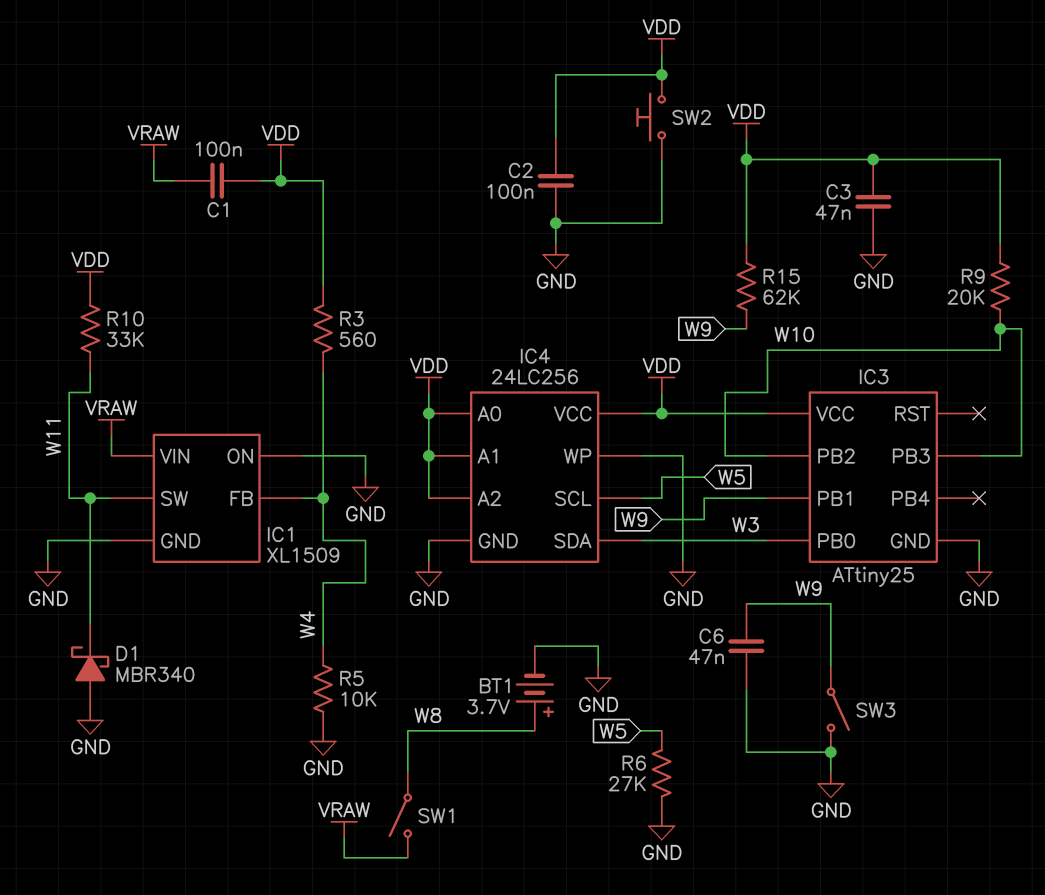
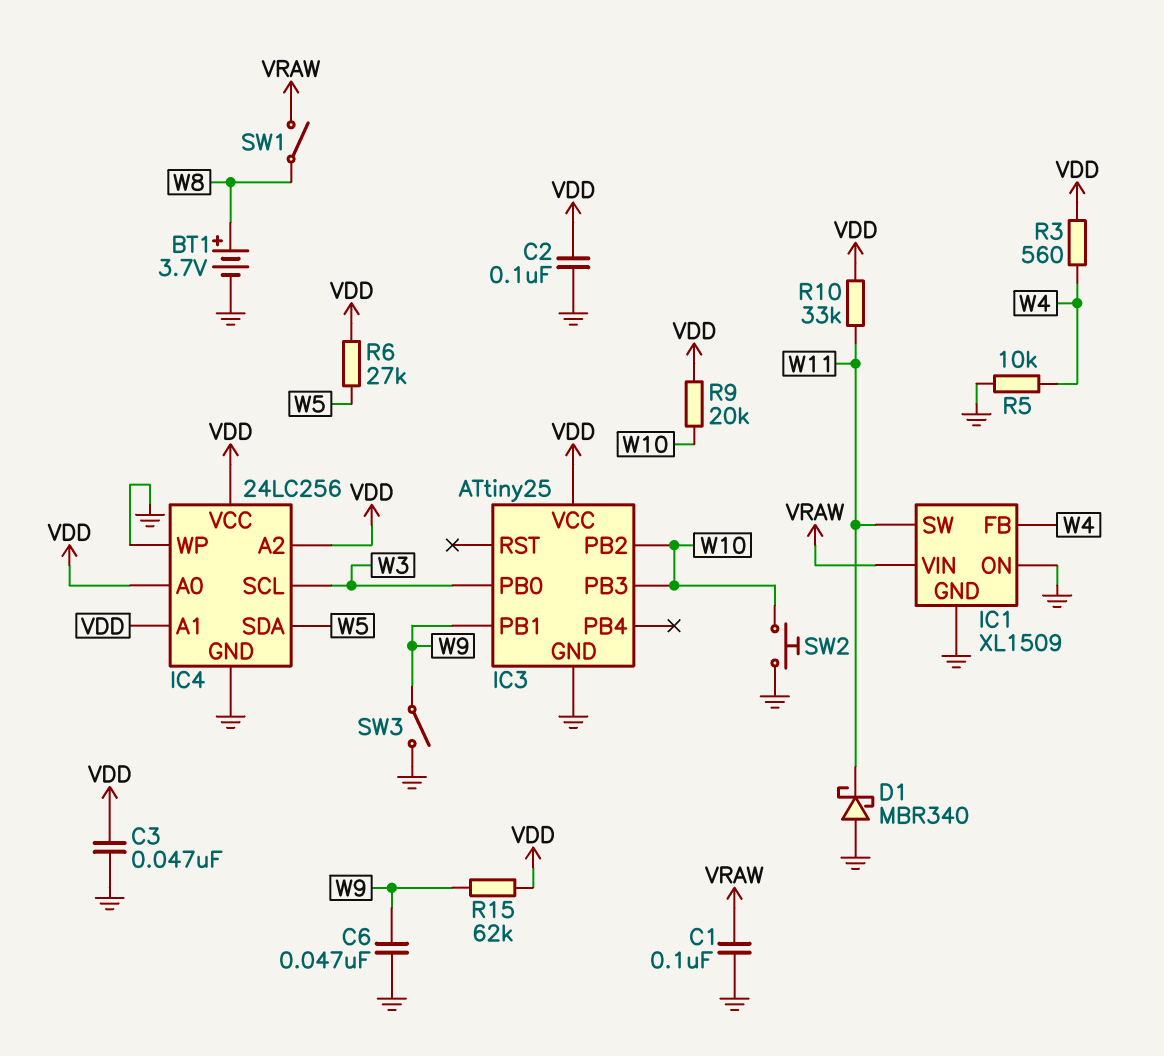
C1: 100nF (VDD, VRAW) -> 100nF (GND, VRAW)
IC4 pin SCL: W5 -> W3
IC4 pin SDA: W3 -> W5
R6: 27k (GND, W5) -> 27k (VDD, W5)
SW2: button (GND, VDD) -> button (GND, W10)

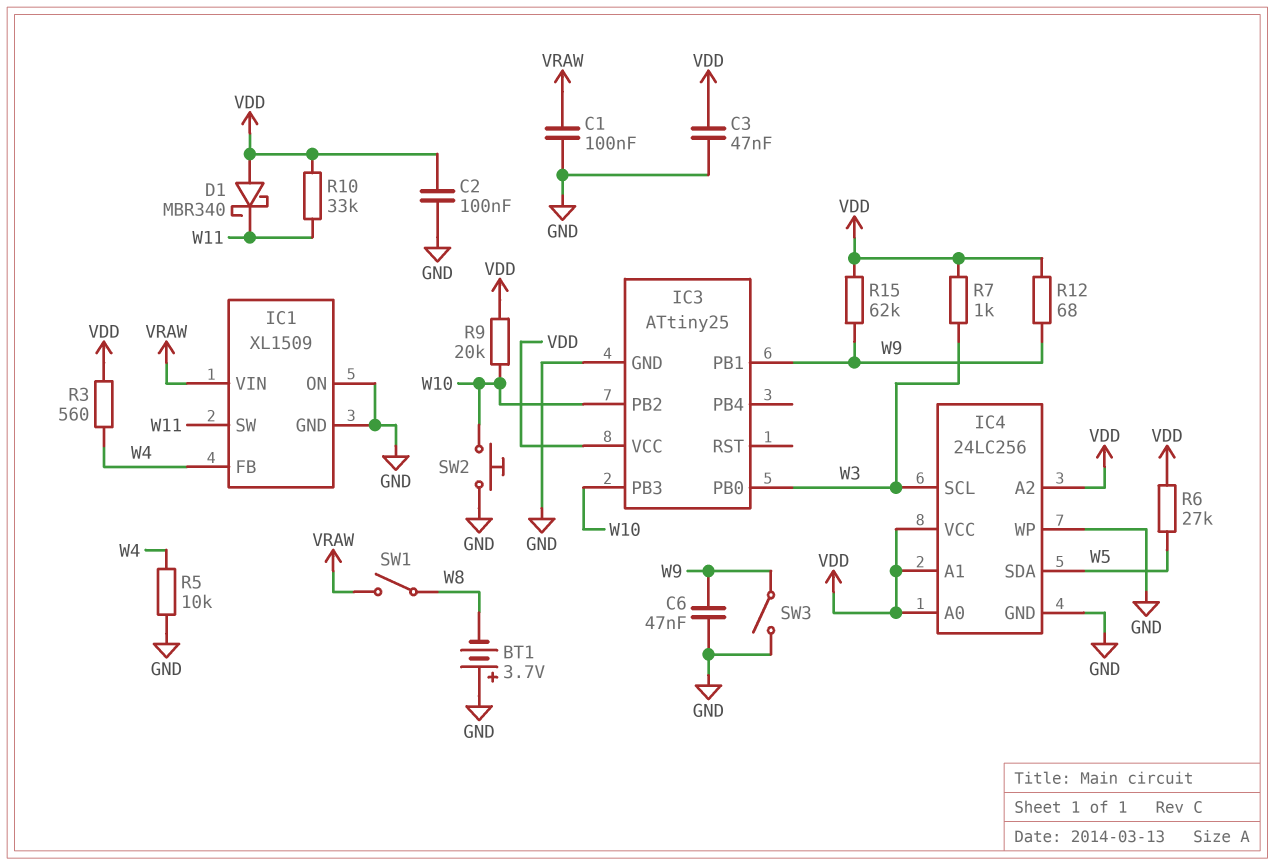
BT1: 3.7V (plus W8, minus GND) -> 3.7V (plus GND, minus W8)
D1: schottky MBR340 (A GND, K W11) -> schottky MBR340 (A VDD, K W11)
R7: none -> 1k (VDD, W3)
R12: none -> 68 (VDD, W9)

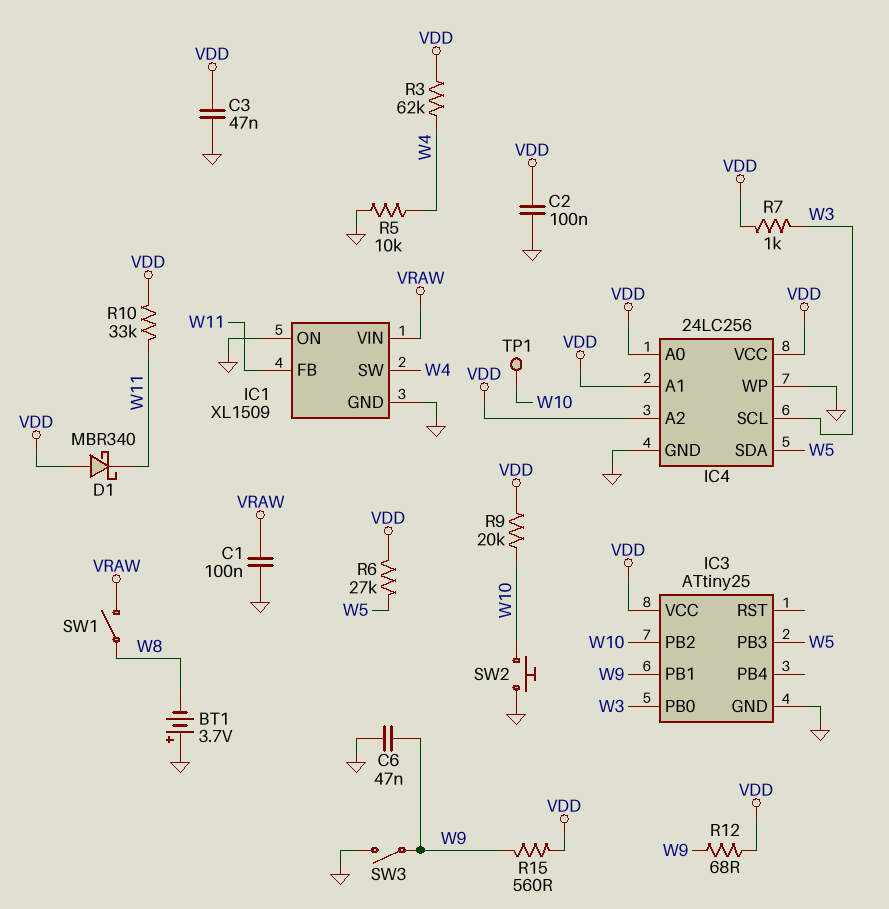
IC1 pin FB: W4 -> W11
IC1 pin SW: W11 -> W4
IC3 pin PB3: W10 -> W5
R3: 560 (VDD, W4) -> 62k (VDD, W4)
R15: 62k (VDD, W9) -> 560 (VDD, W9)
TP1: none -> test point (W10)

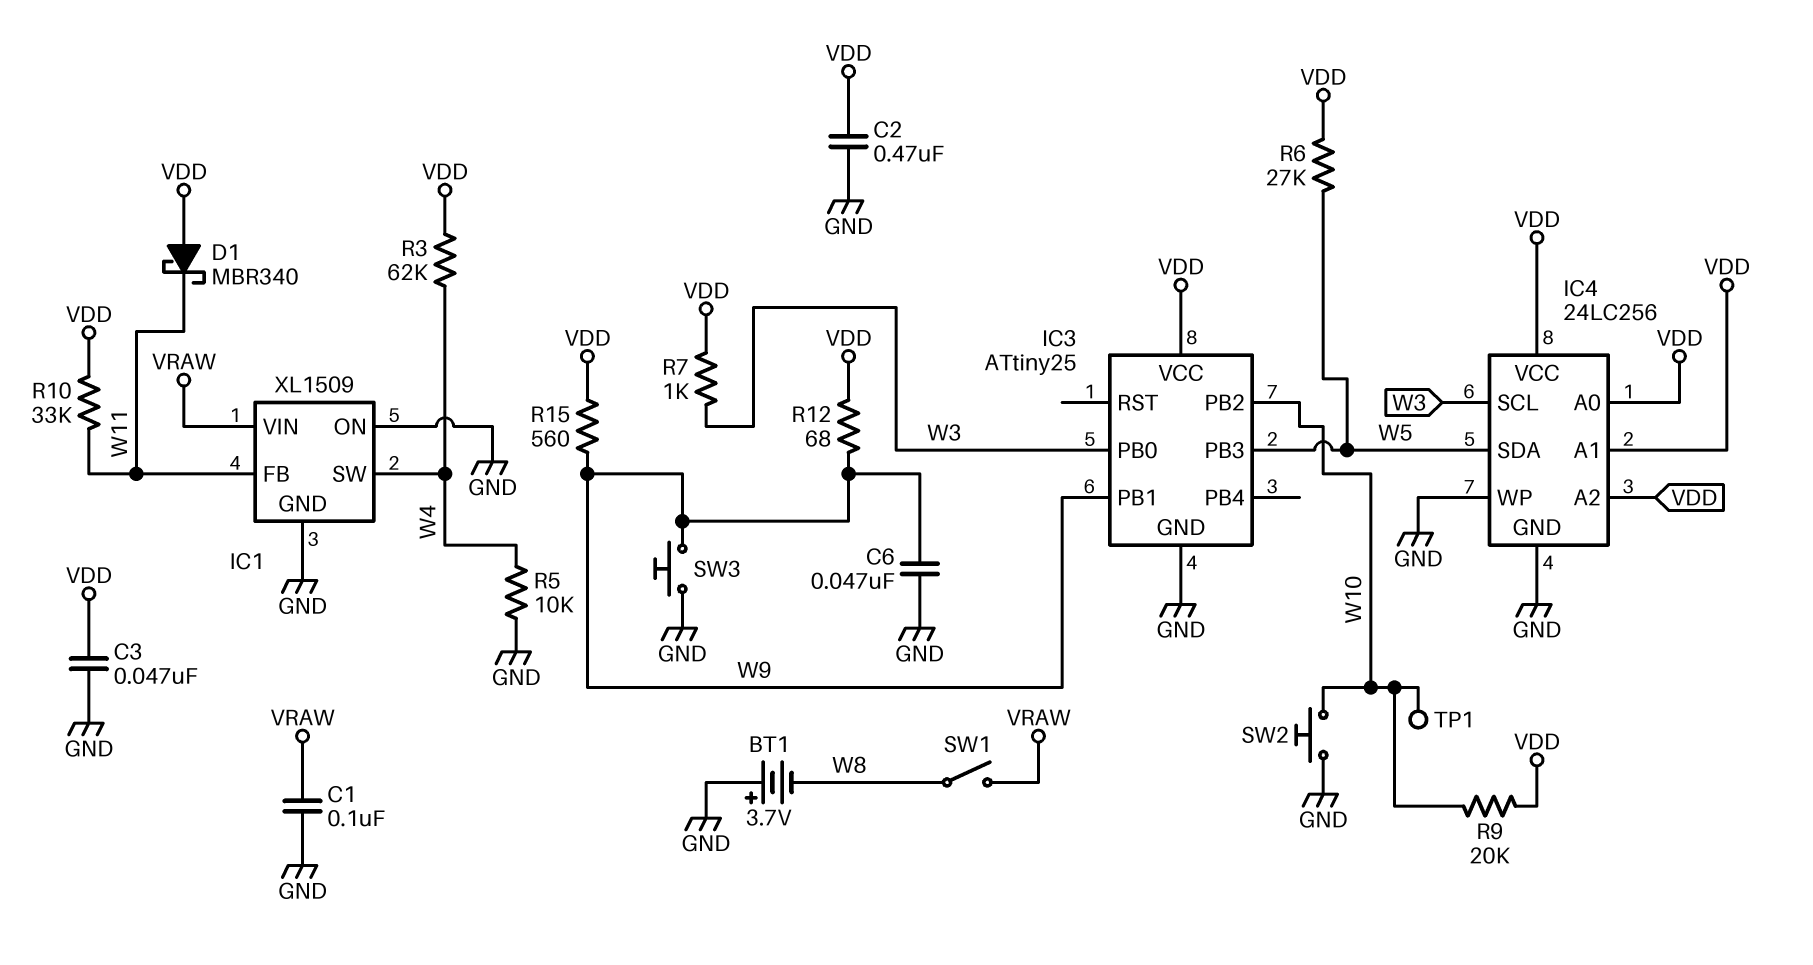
C2: 100nF (GND, VDD) -> 470nF (GND, VDD)
SW3: switch (GND, W9) -> button (GND, W9)

